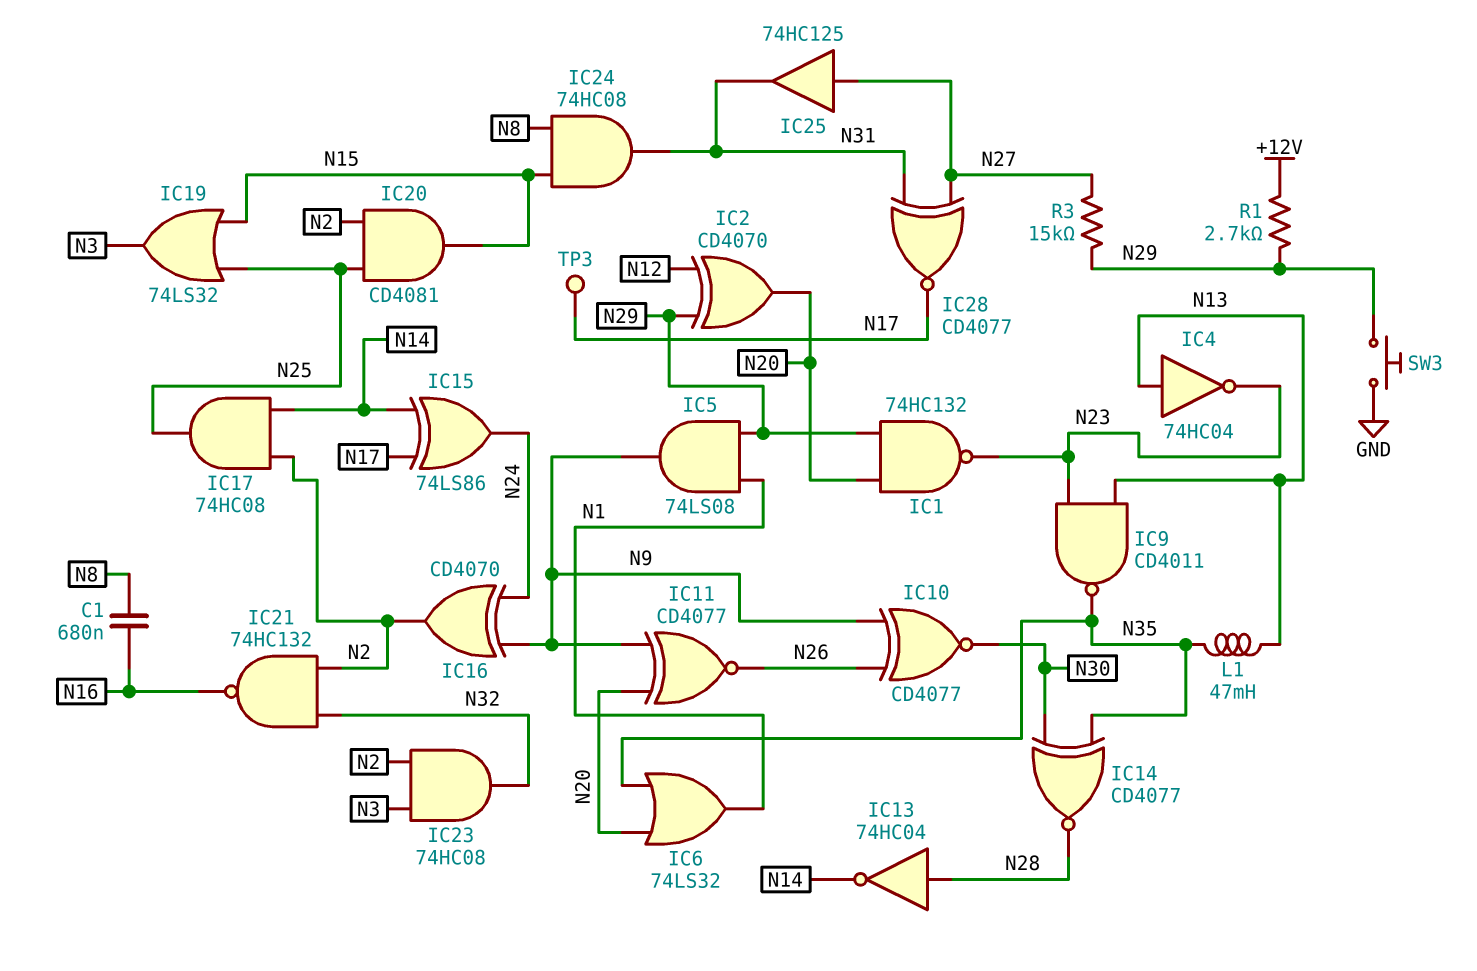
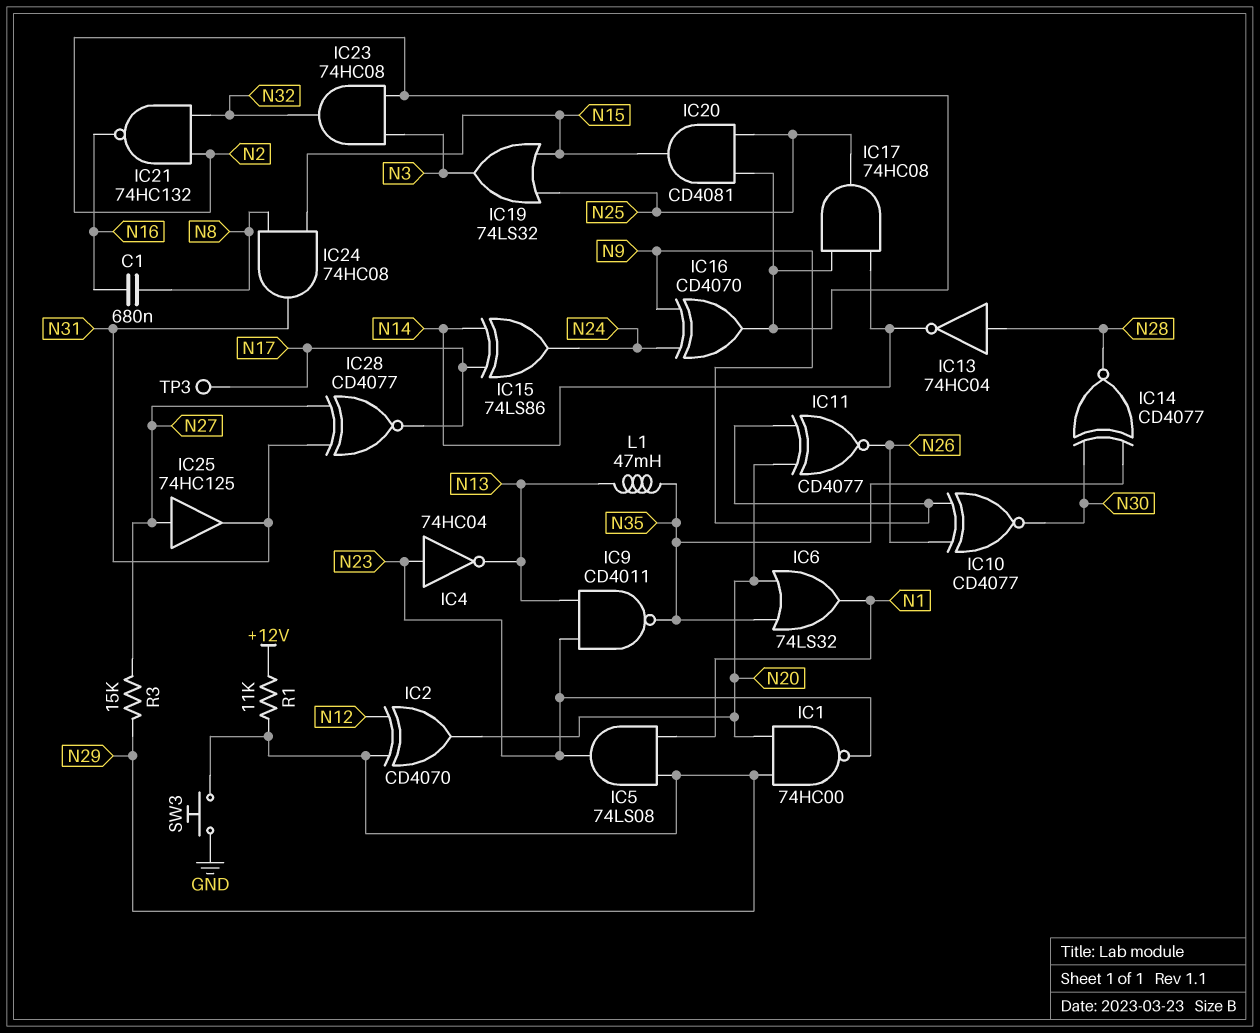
IC1: NAND 74HC132 (in N20, in N29, out N23) -> NAND 74HC00 (in N20, in N29, out N23)
IC4: NOT 74HC04 (in N13, out N23) -> NOT 74HC04 (in N23, out N13)
IC5: AND 74LS08 (in N1, in N29, out N9) -> AND 74LS08 (in N1, in N29, out N23)
R1: 2.7k (+12V, N29) -> 11k (+12V, N29)

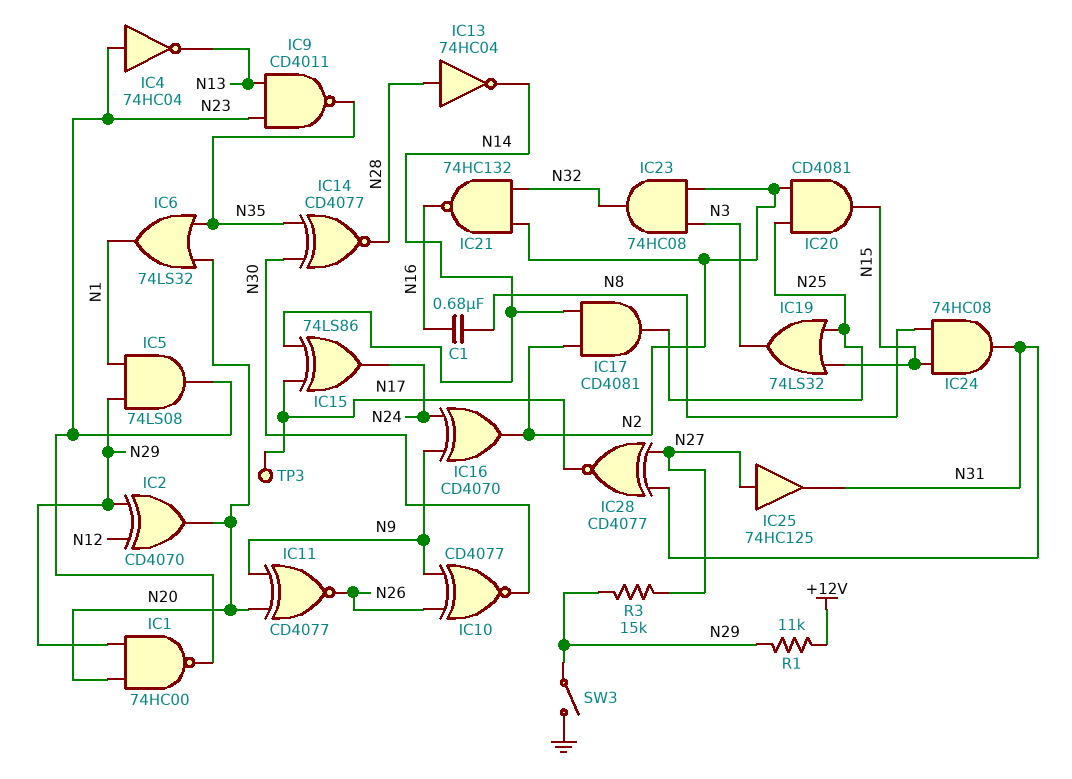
IC17: AND 74HC08 (in N2, in N14, out N25) -> AND CD4081 (in N2, in N14, out N25)
L1: 47mH (N13, N35) -> none
SW3: button (GND, N29) -> switch (GND, N29)

